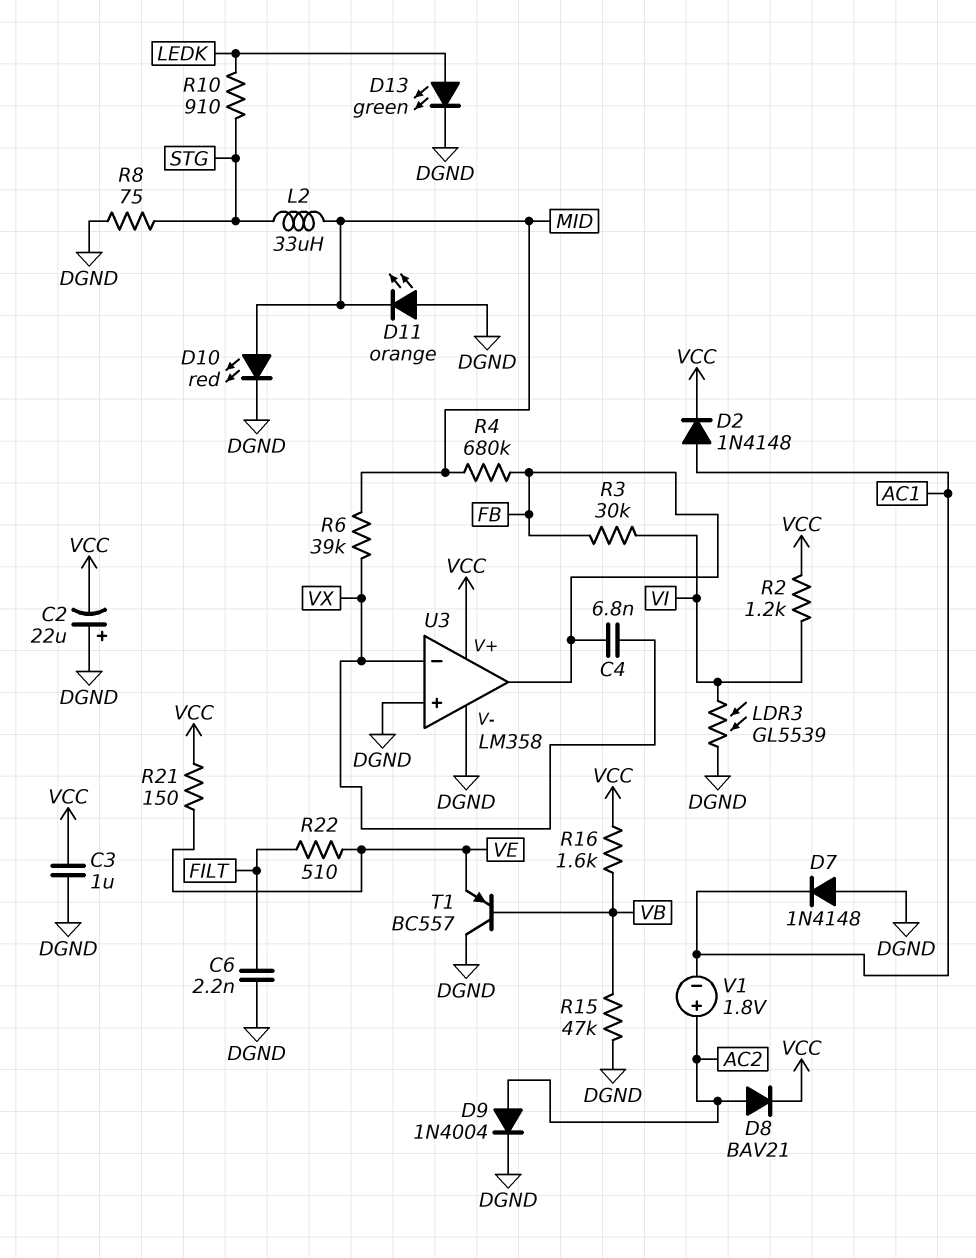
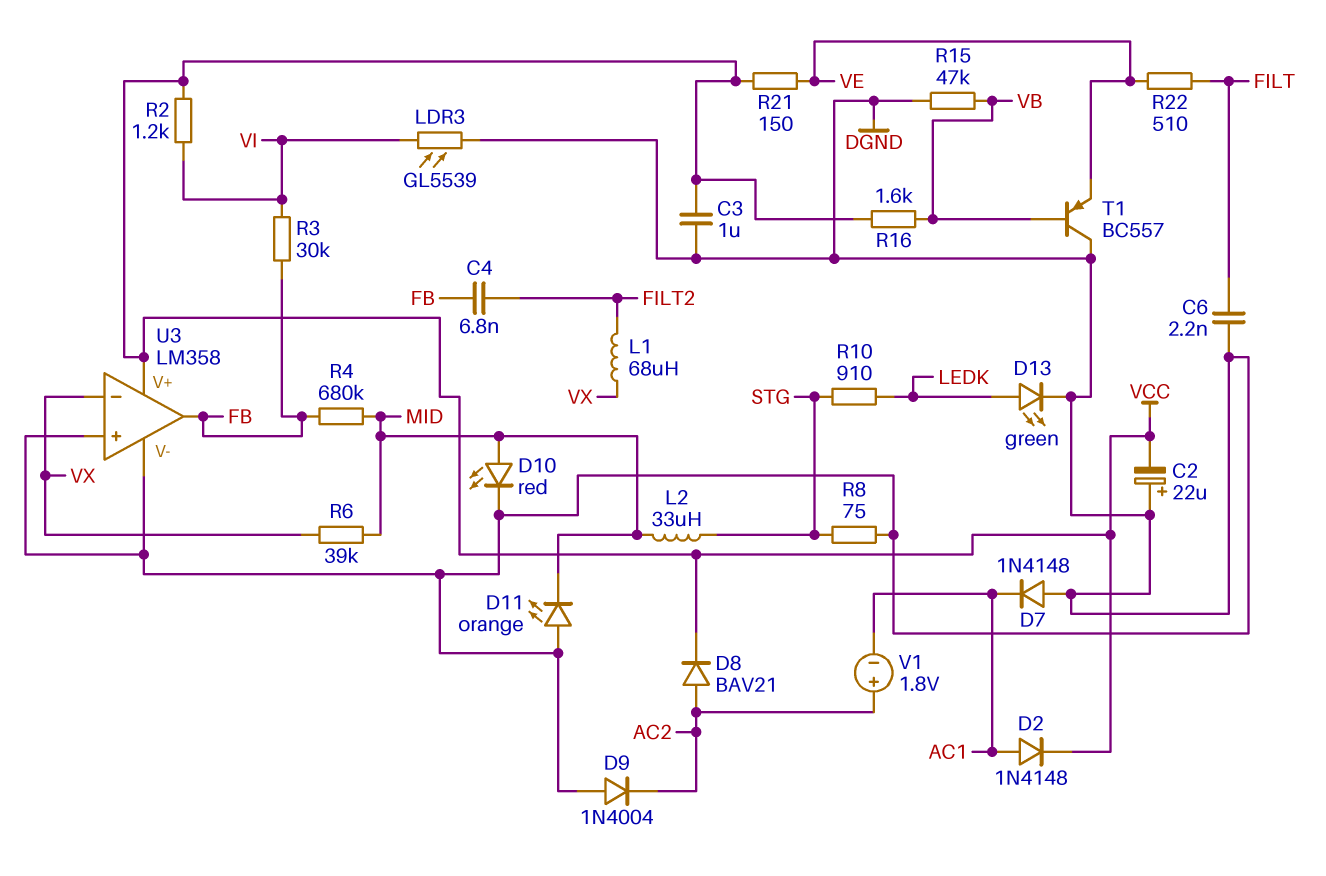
C4: 6.8nF (FB, VX) -> 6.8nF (FB, FILT2)
D9: diode 1N4004 (A AC2, K DGND) -> diode 1N4004 (A DGND, K AC2)
L1: none -> 68uH (FILT2, VX)

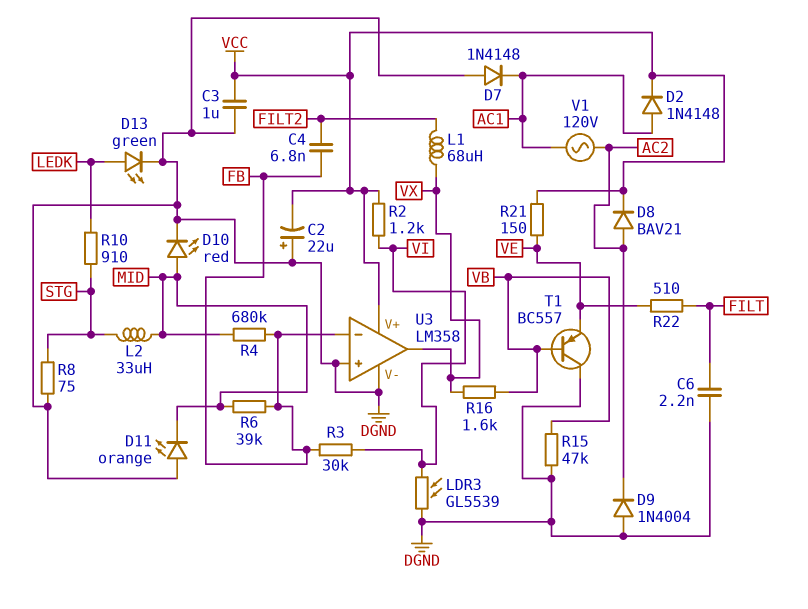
R6: 39k (MID, VX) -> 39k (FB, MID)
R16: 1.6k (VB, VCC) -> 1.6k (VB, VX)
U3 pin in-: VX -> FB
U3 pin out: FB -> VX
V1: 1.8V (plus AC2, minus AC1) -> AC 120V (AC1, AC2)

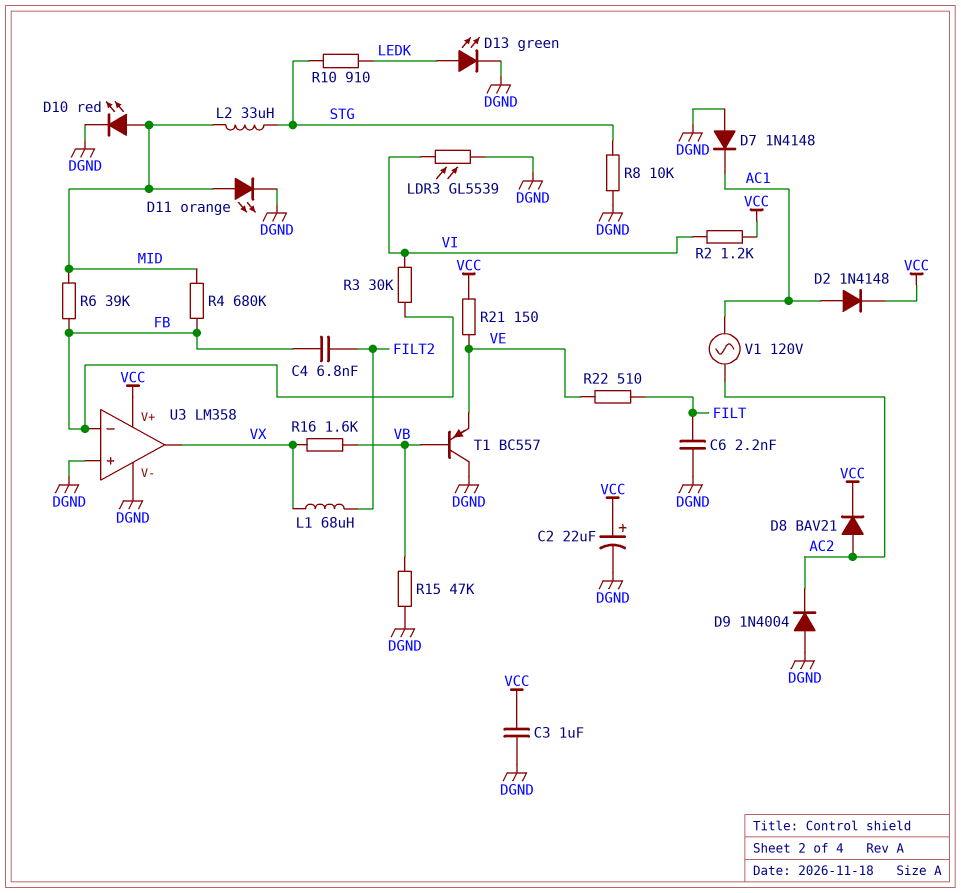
C2: 22uF (plus DGND, minus VCC) -> 22uF (plus VCC, minus DGND)
D11: LED orange (A DGND, K MID) -> LED orange (A MID, K DGND)
R8: 75 (DGND, STG) -> 10k (DGND, STG)

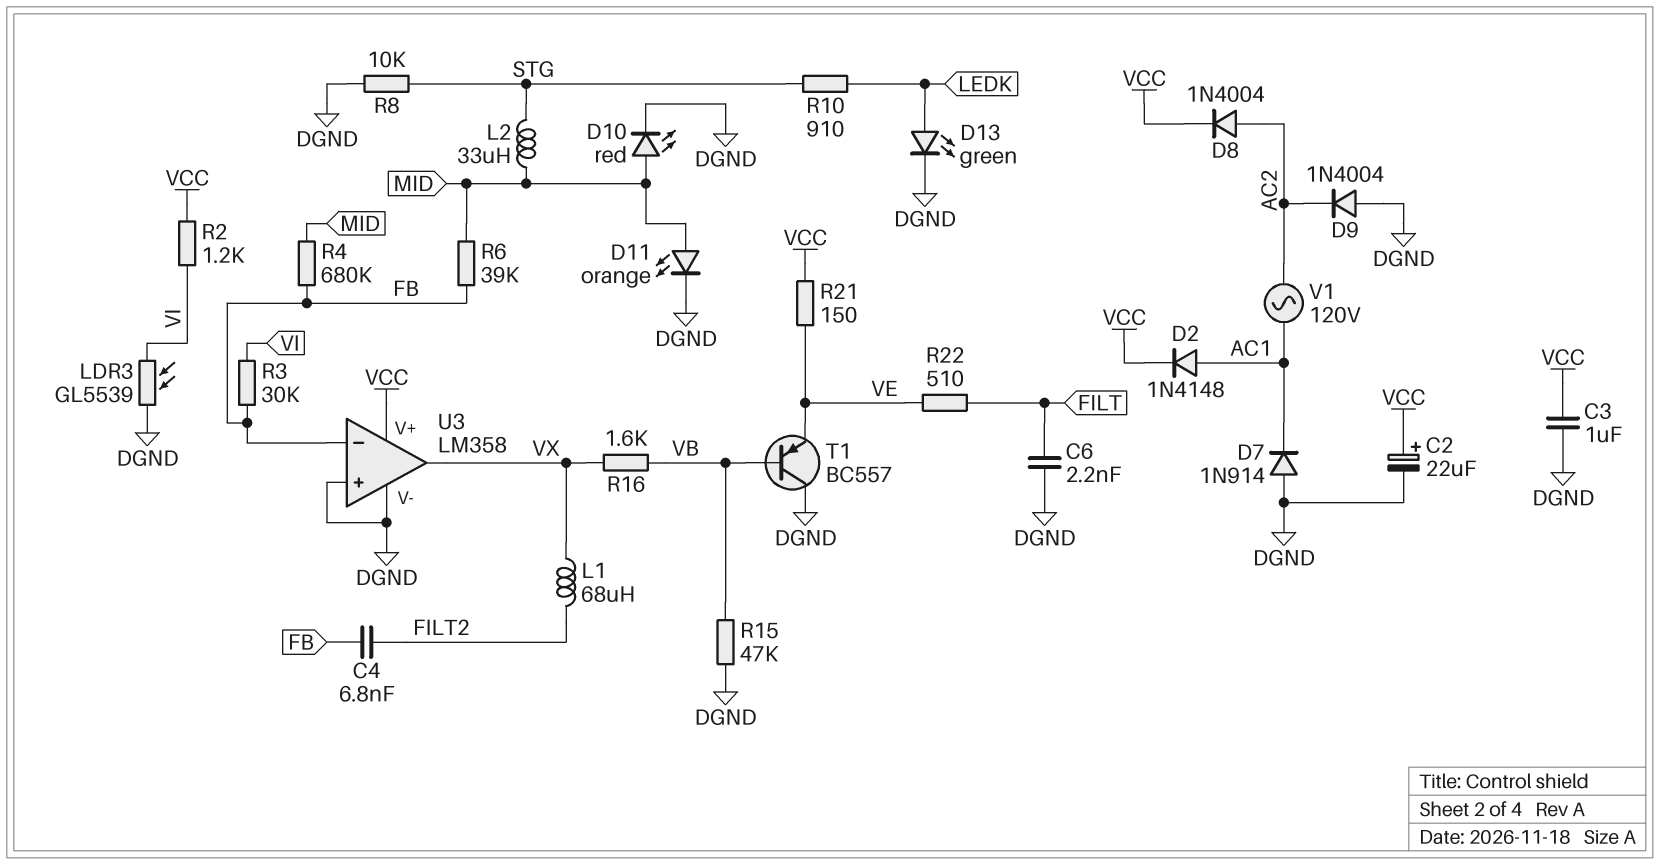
D7: diode 1N4148 (A DGND, K AC1) -> diode 1N914 (A DGND, K AC1)
D8: diode BAV21 (A AC2, K VCC) -> diode 1N4004 (A AC2, K VCC)

